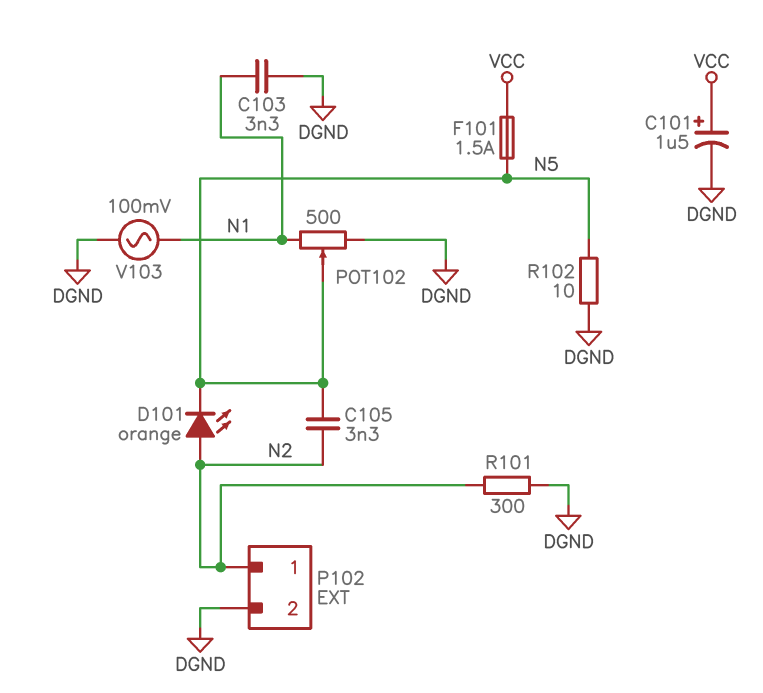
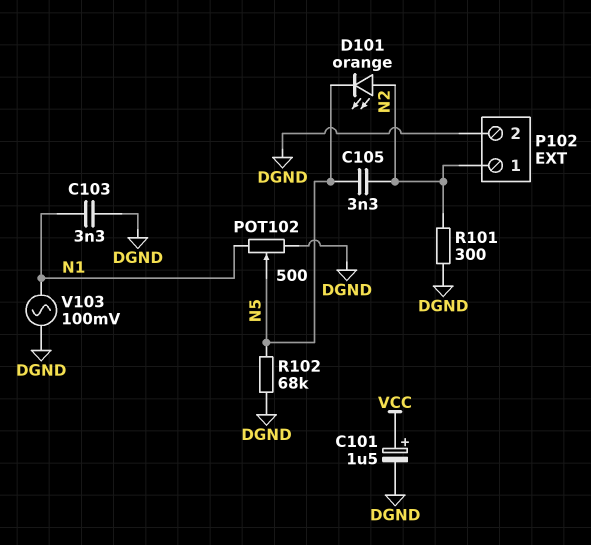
F101: 1.5A (N5, VCC) -> none
R102: 10 (DGND, N5) -> 68k (DGND, N5)

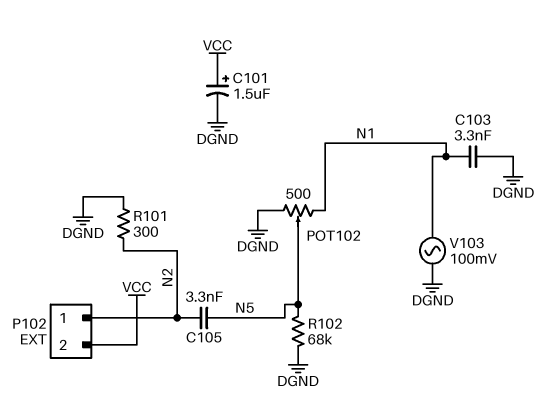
D101: LED orange (A N2, K N5) -> none
P102 pin 2: DGND -> VCC

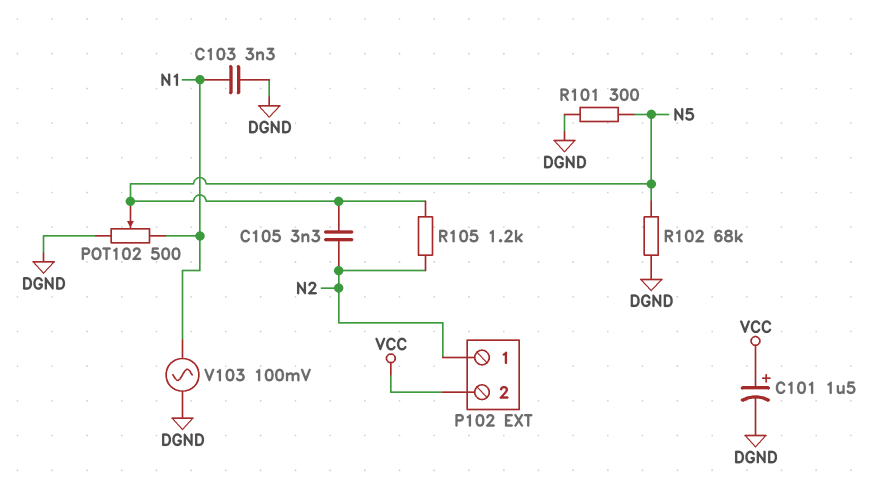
R101: 300 (DGND, N2) -> 300 (DGND, N5)
R105: none -> 1.2k (N2, N5)

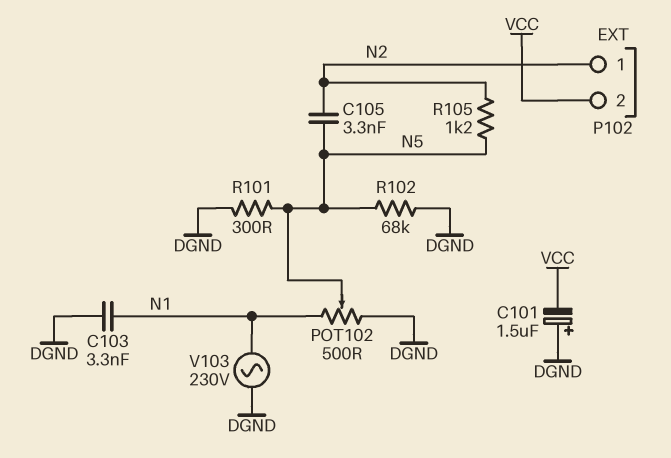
C101: 1.5uF (plus VCC, minus DGND) -> 1.5uF (plus DGND, minus VCC)
V103: AC 100mV (DGND, N1) -> AC 230V (DGND, N1)

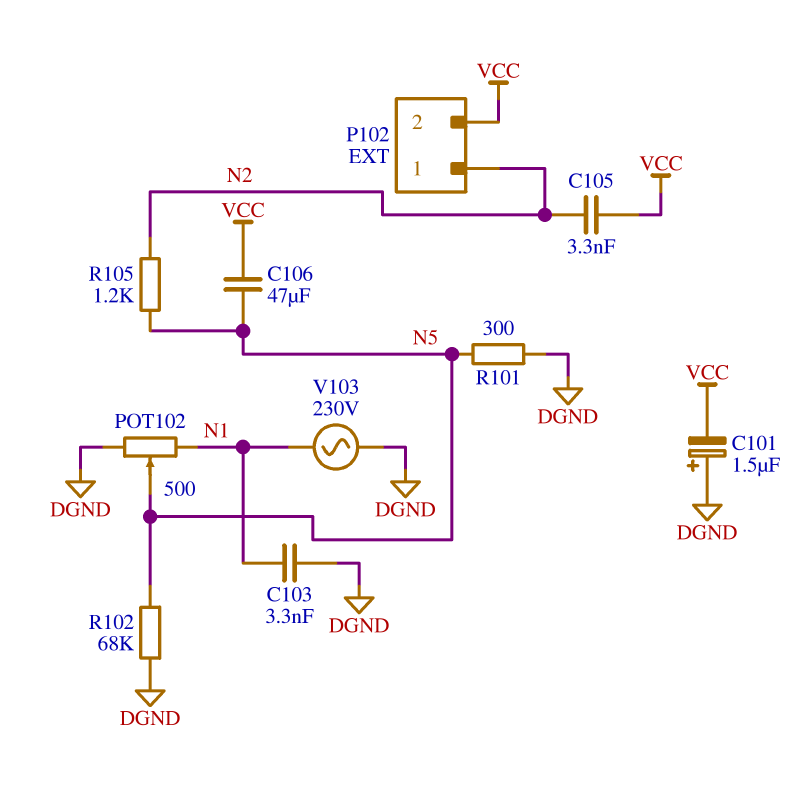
C105: 3.3nF (N2, N5) -> 3.3nF (N2, VCC)
C106: none -> 47uF (N5, VCC)

